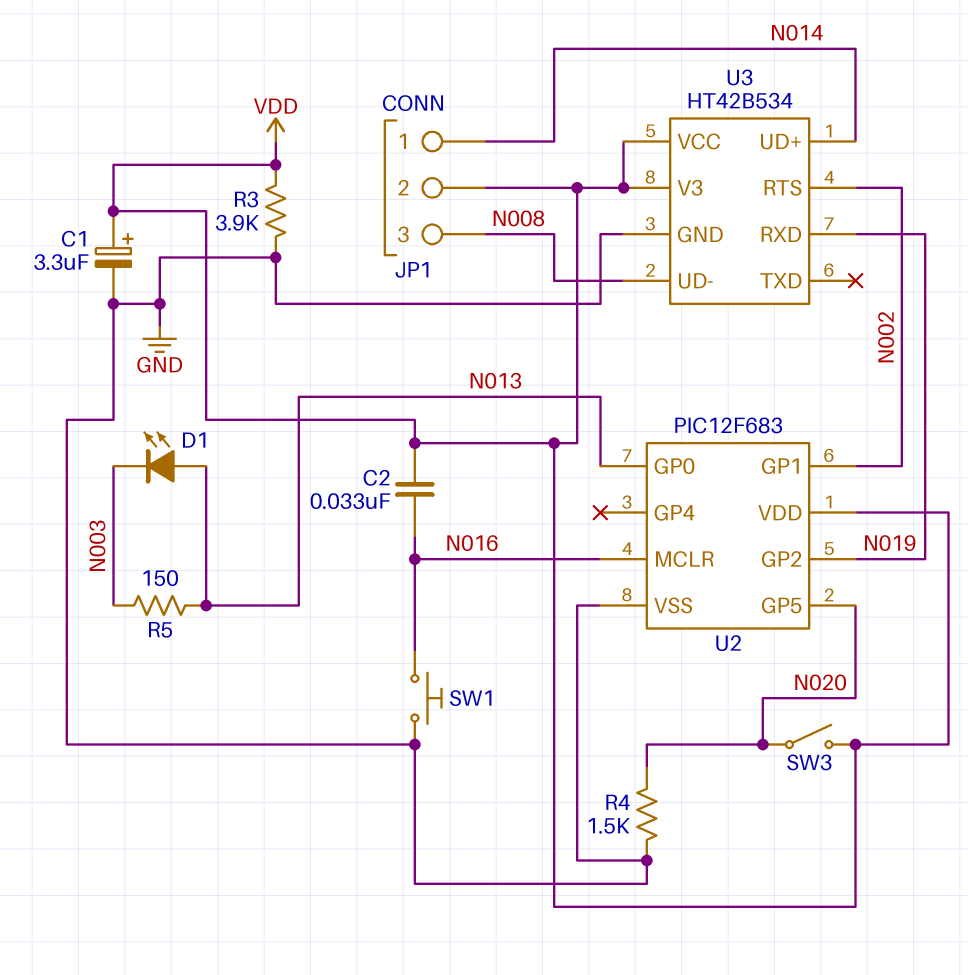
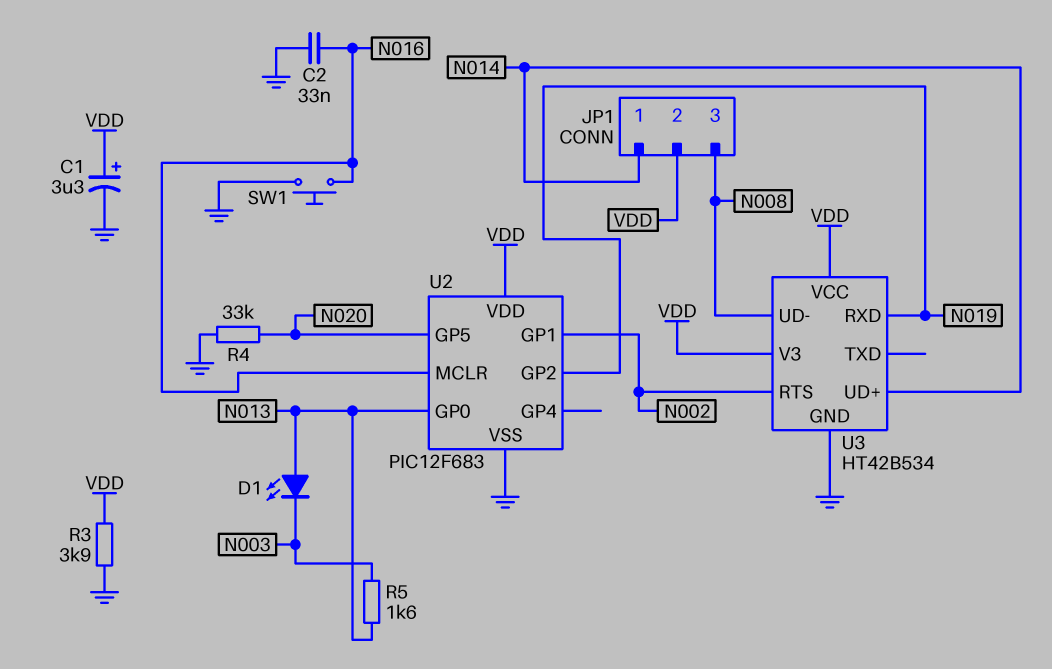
C2: 33nF (N016, VDD) -> 33nF (GND, N016)
R4: 1.5k (GND, N020) -> 33k (GND, N020)
R5: 150 (N003, N013) -> 1.6k (N003, N013)
SW3: switch (N020, VDD) -> none

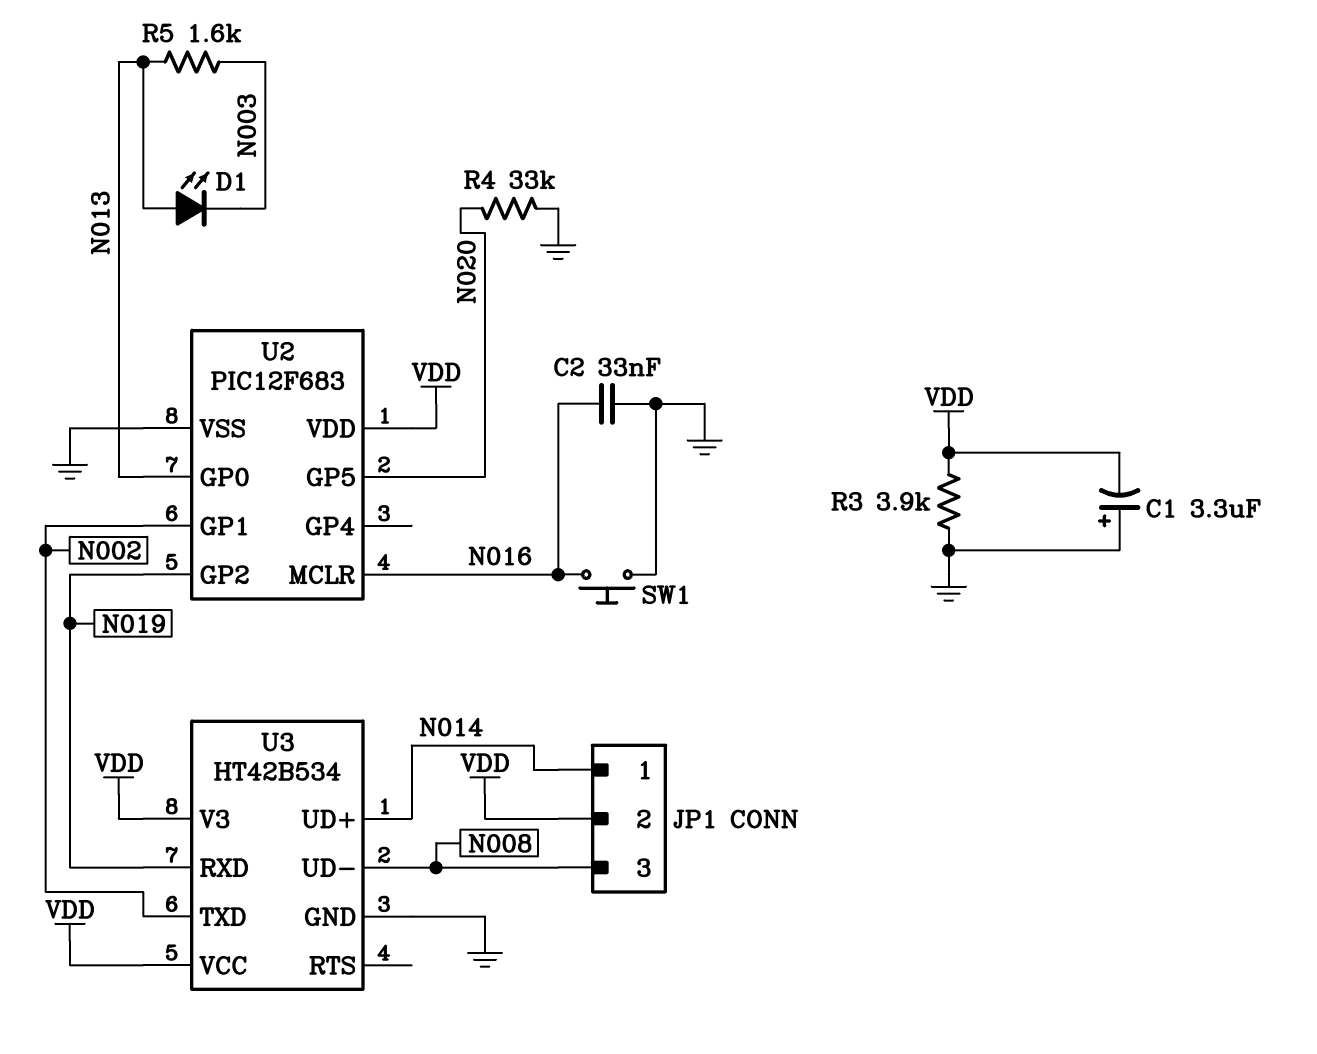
C1: 3.3uF (plus VDD, minus GND) -> 3.3uF (plus GND, minus VDD)
U3 pin RTS: N002 -> none
U3 pin TXD: none -> N002

